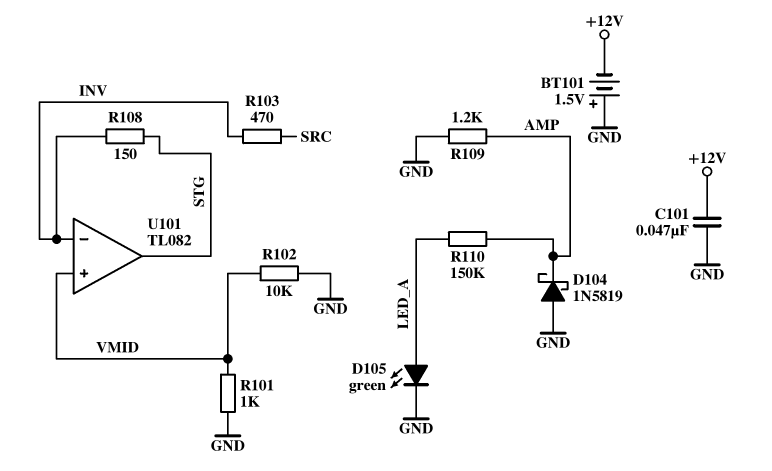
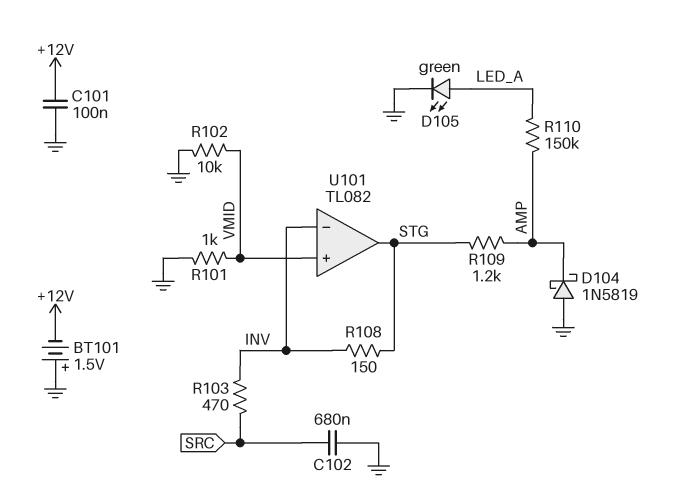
C101: 47nF (+12V, GND) -> 100nF (+12V, GND)
C102: none -> 680nF (GND, SRC)
R109: 1.2k (AMP, GND) -> 1.2k (AMP, STG)

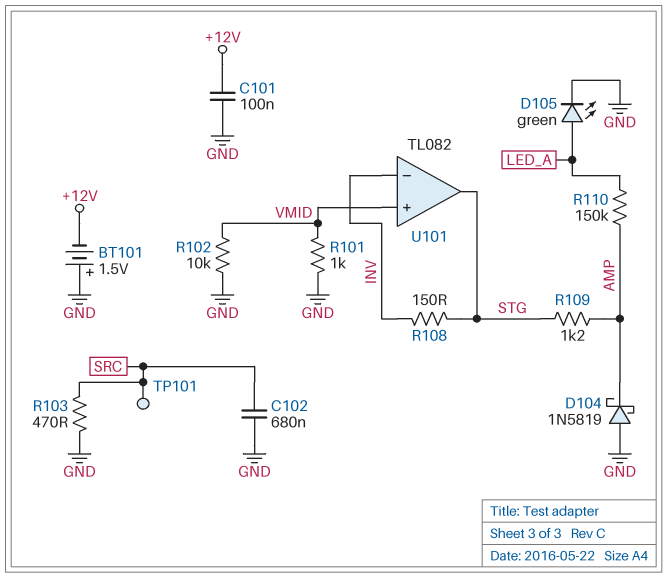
R103: 470 (INV, SRC) -> 470 (GND, SRC)
TP101: none -> test point (SRC)

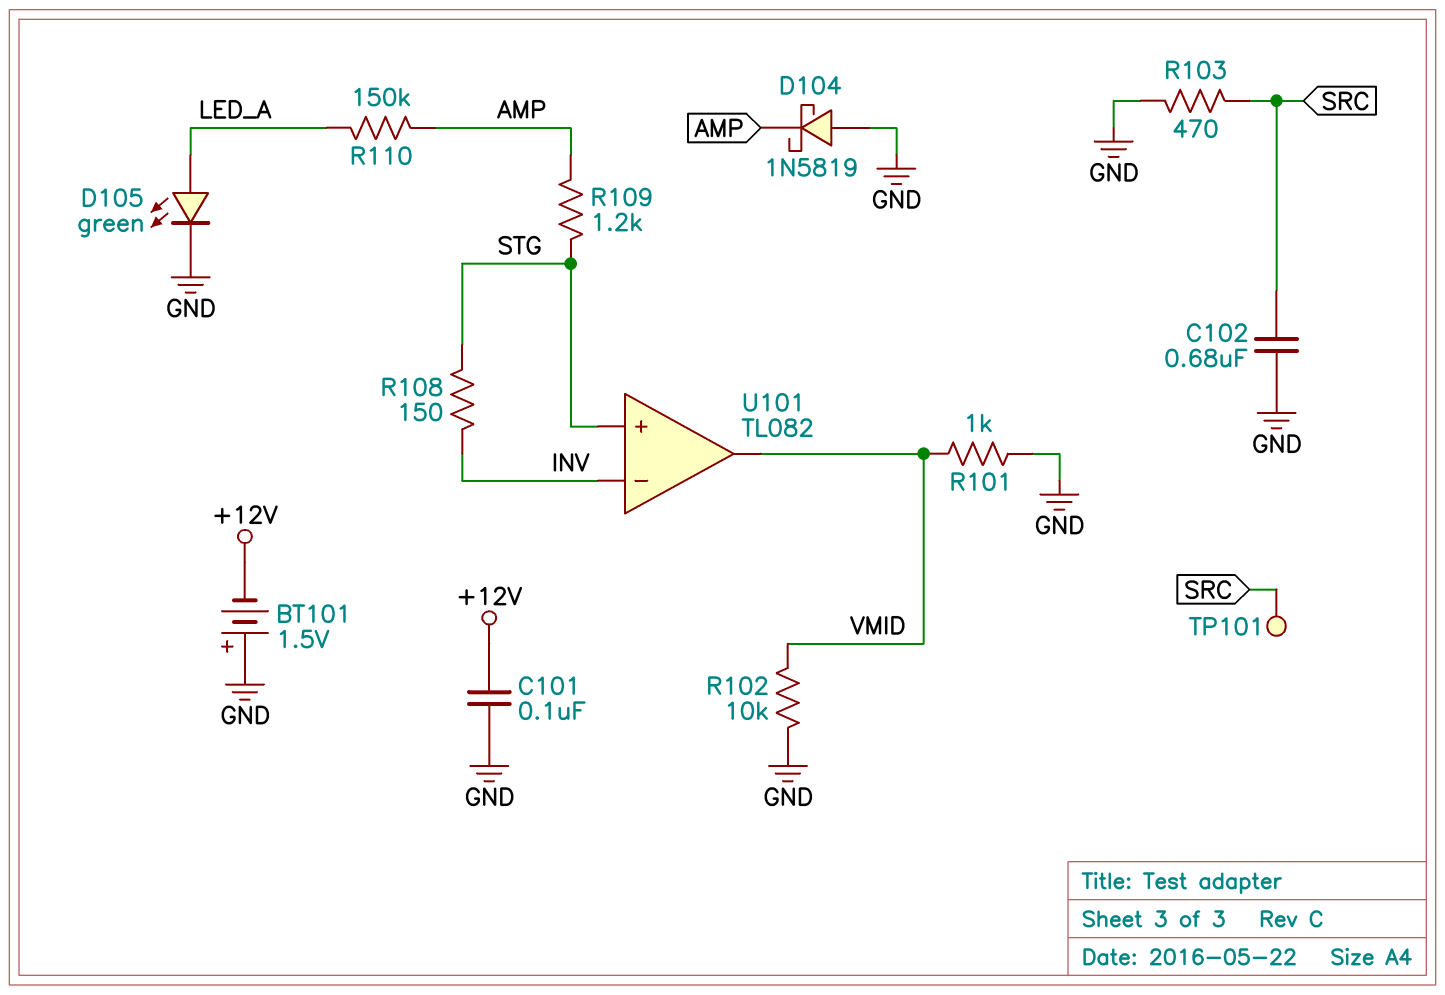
U101 pin in+: VMID -> STG
U101 pin out: STG -> VMID

